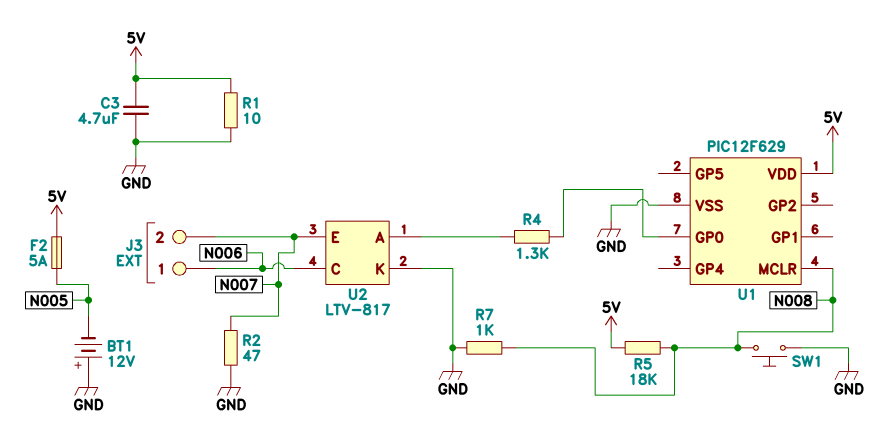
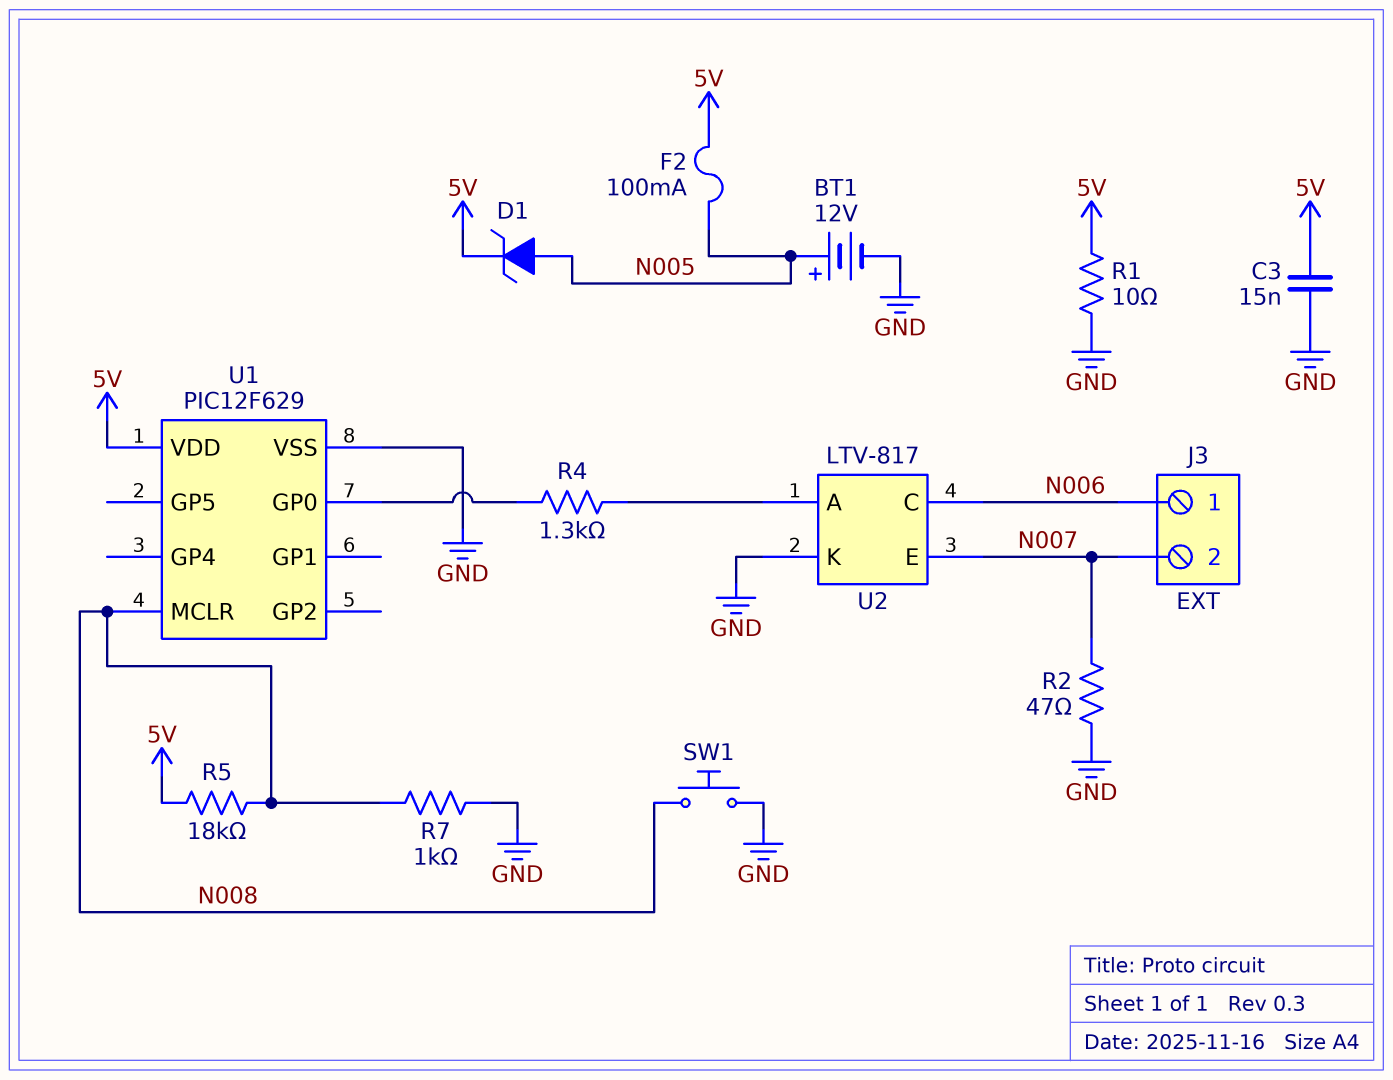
BT1: 12V (plus GND, minus N005) -> 12V (plus N005, minus GND)
C3: 4.7uF (5V, GND) -> 15nF (5V, GND)
D1: none -> zener (A N005, K 5V)
F2: 5A (5V, N005) -> 100mA (5V, N005)

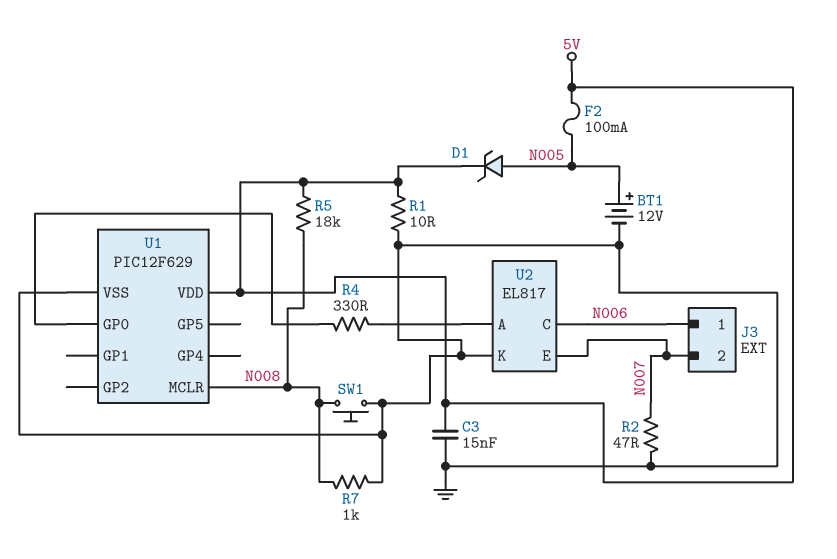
R4: 1.3k (U1/GP0, U2/A) -> 330 (U1/GP0, U2/A)
U2: LTV-817 -> EL817

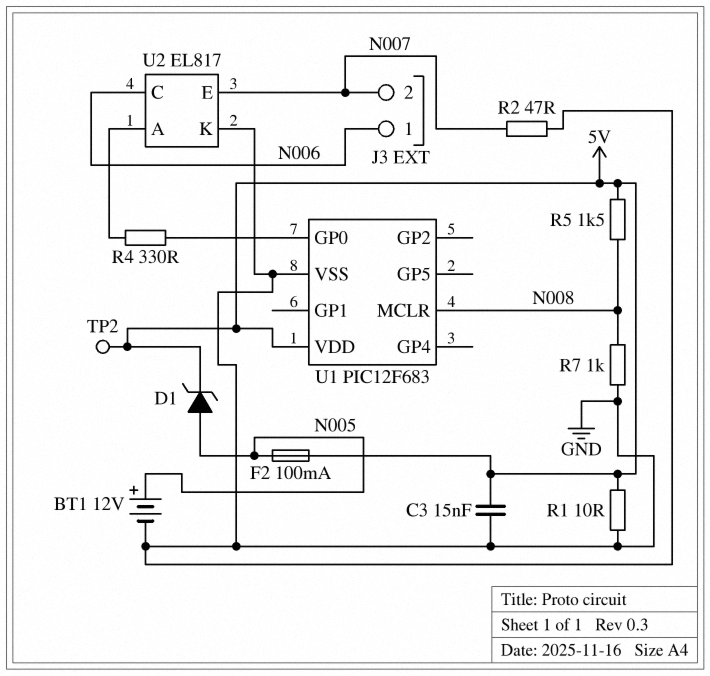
R5: 18k (5V, N008) -> 1.5k (5V, N008)
SW1: button (GND, N008) -> none
TP2: none -> test point (5V)
U1: PIC12F629 -> PIC12F683

